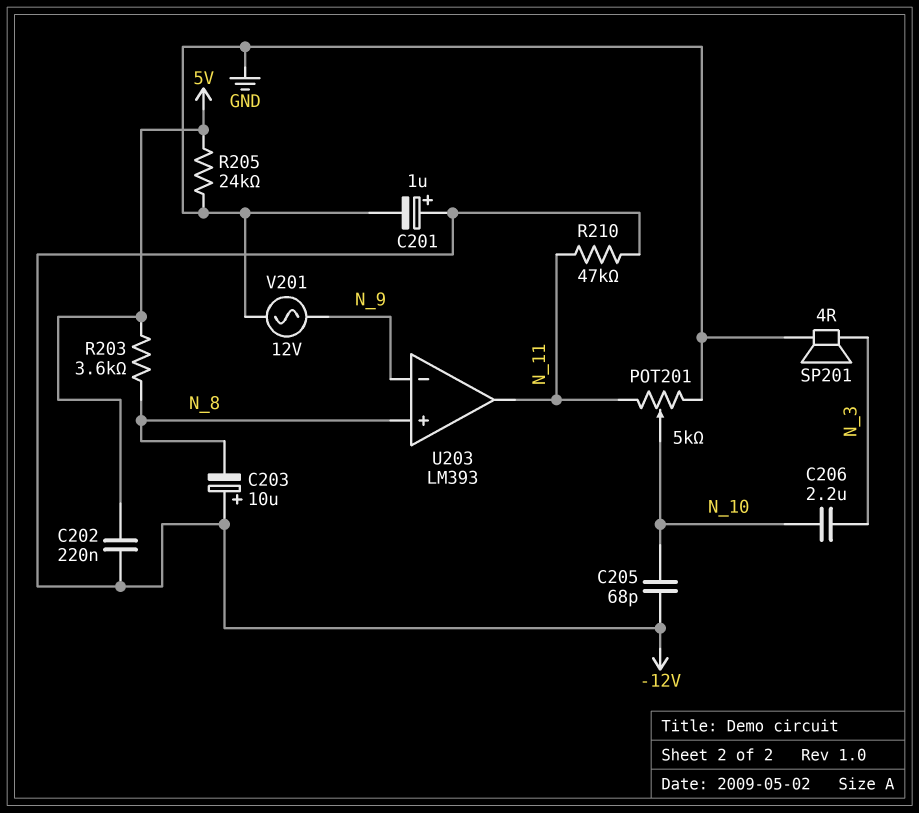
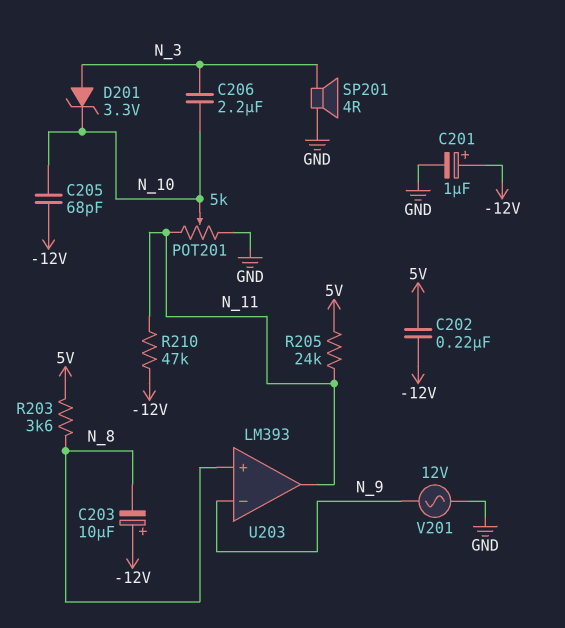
D201: none -> zener 3.3V (A N_3, K N_10)
R205: 24k (5V, GND) -> 24k (5V, N_11)

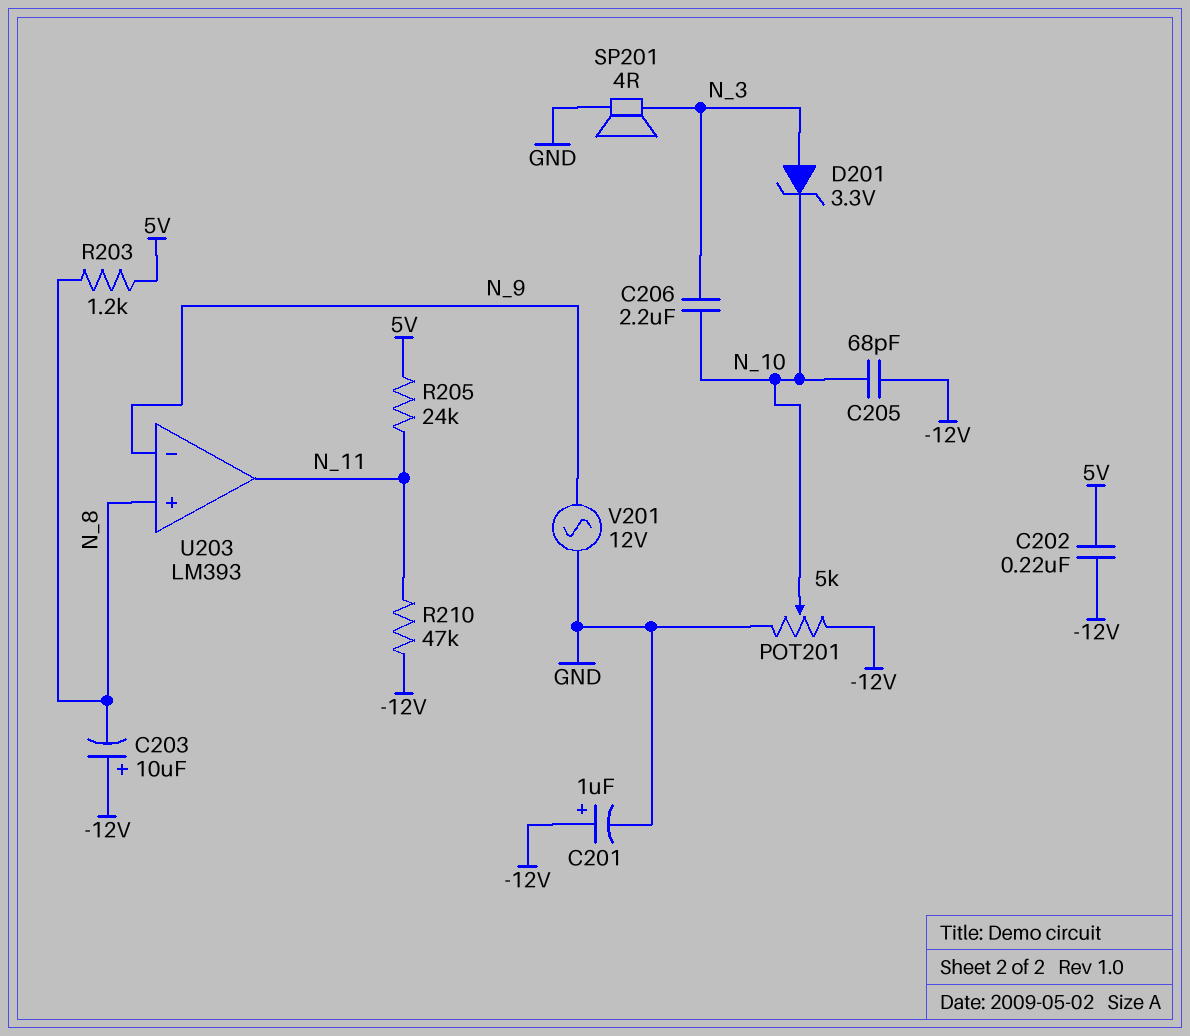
POT201: 5k (GND, N_11, wiper N_10) -> 5k (-12V, GND, wiper N_10)
R203: 3.6k (5V, N_8) -> 1.2k (5V, N_8)

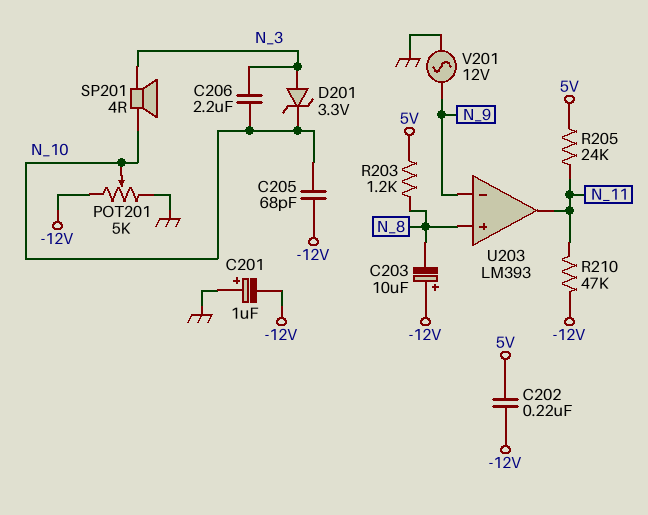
C201: 1uF (plus -12V, minus GND) -> 1uF (plus GND, minus -12V)
SP201: speaker 4R (GND, N_3) -> speaker 4R (N_3, N_10)

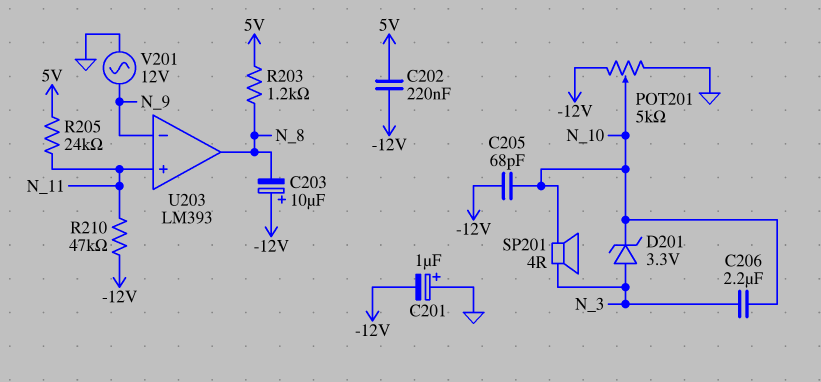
U203 pin in+: N_8 -> N_11
U203 pin out: N_11 -> N_8

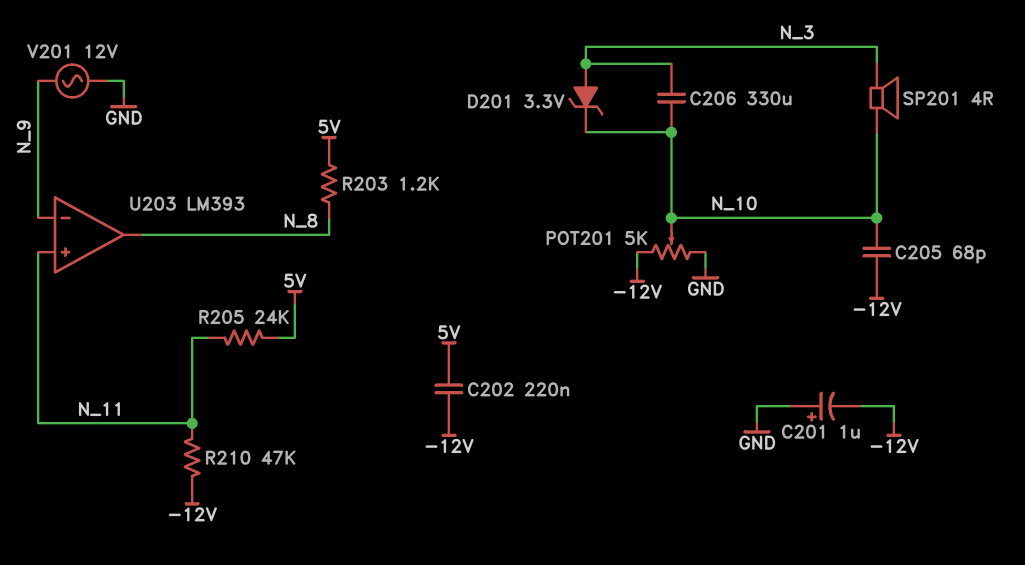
C203: 10uF (plus -12V, minus N_8) -> none
C206: 2.2uF (N_3, N_10) -> 330uF (N_3, N_10)

